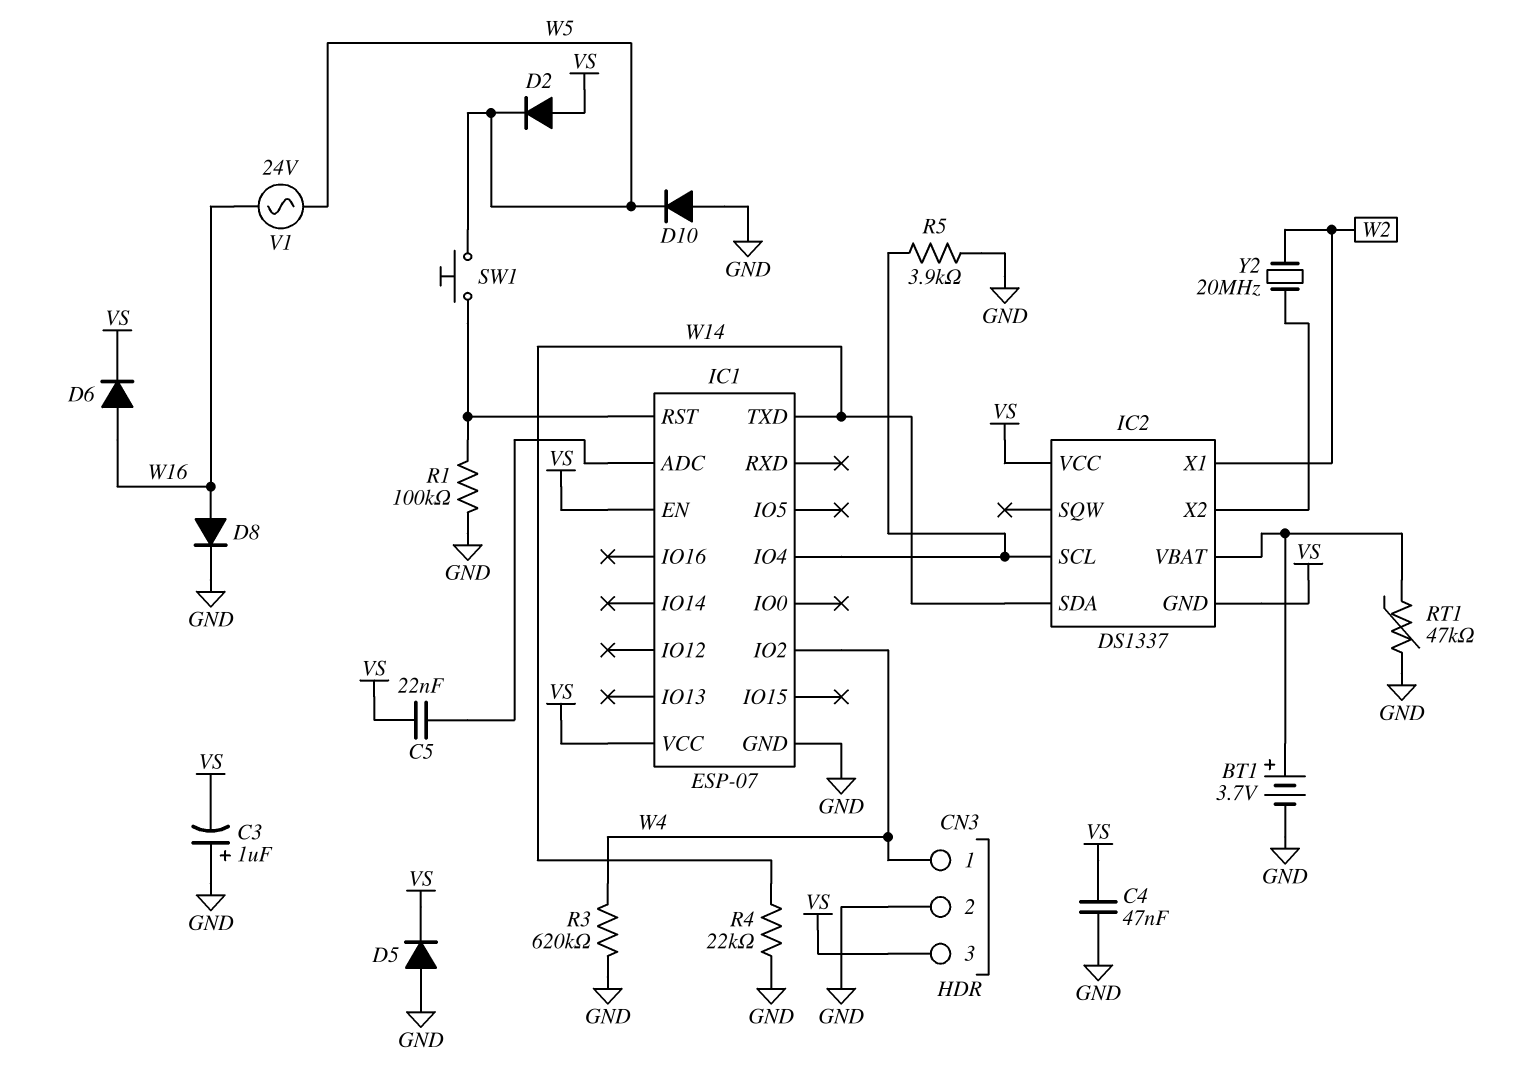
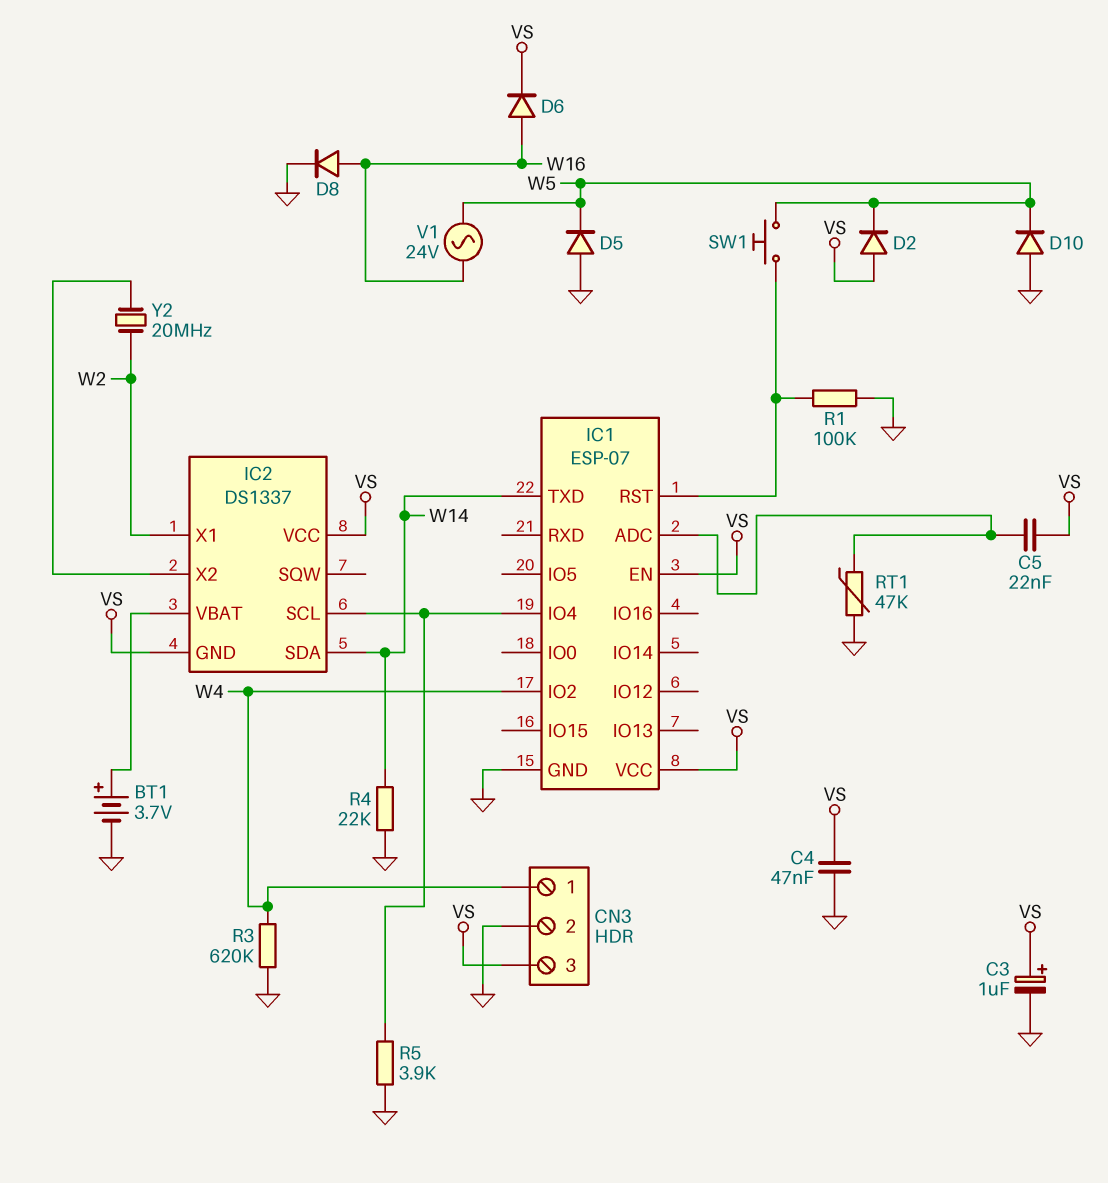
C3: 1uF (plus GND, minus VS) -> 1uF (plus VS, minus GND)
D5: diode (A GND, K VS) -> diode (A GND, K W5)
RT1: 47k (GND, IC2/VBAT) -> 47k (GND, IC1/ADC)

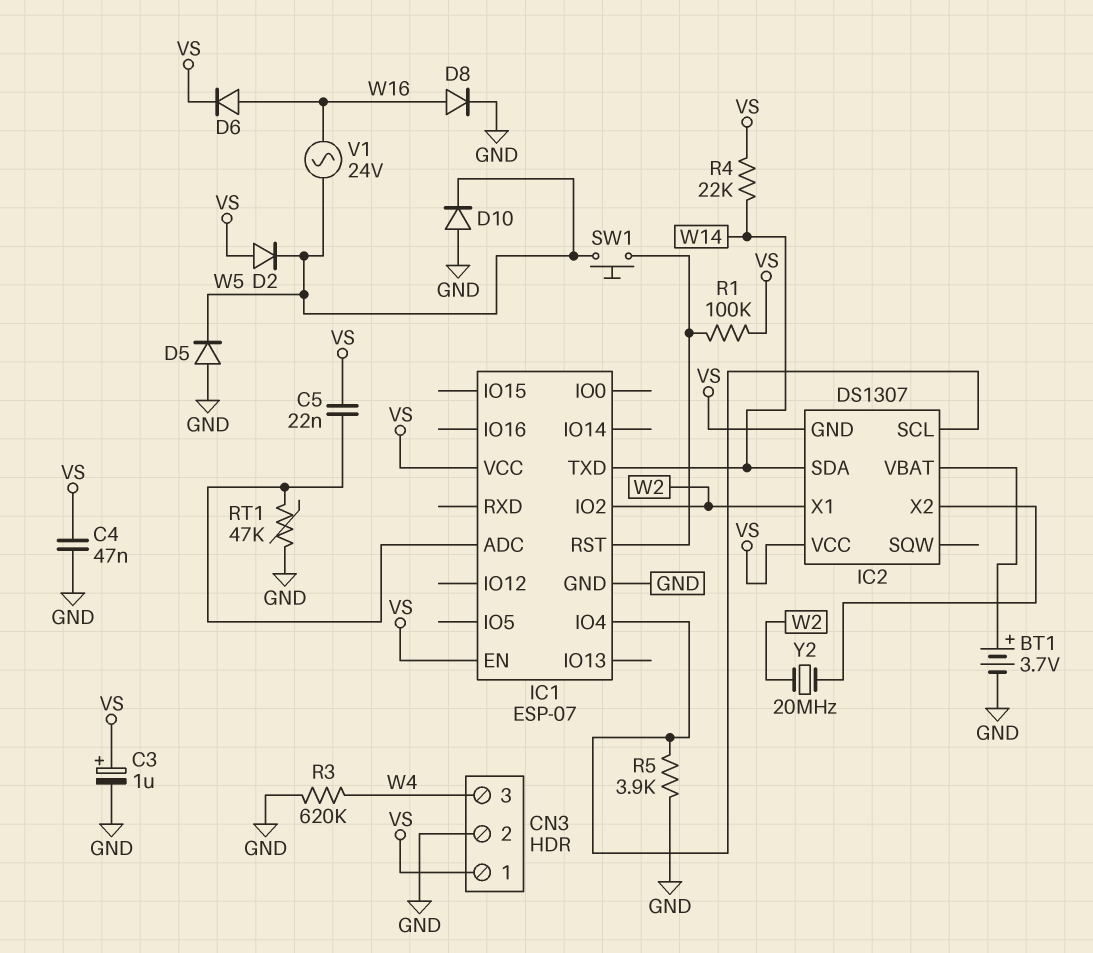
CN3 pin 1: W4 -> VS
CN3 pin 3: VS -> W4
IC1 pin IO2: W4 -> W2
IC2: DS1337 -> DS1307
R1: 100k (GND, IC1/RST) -> 100k (IC1/RST, VS)
R4: 22k (GND, W14) -> 22k (VS, W14)

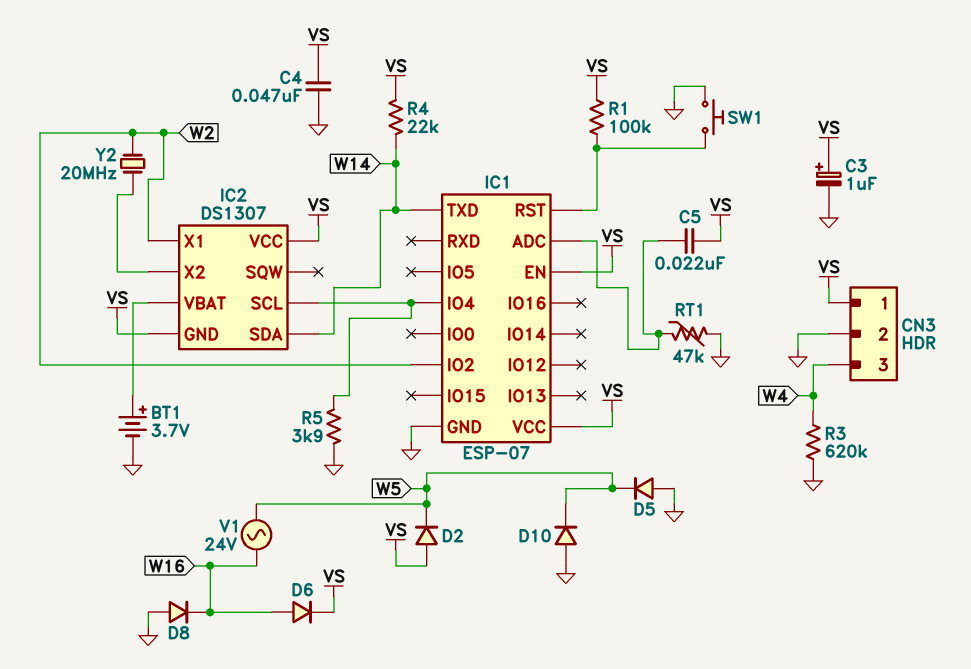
D8: diode (A W16, K GND) -> diode (A GND, K W16)
SW1: button (IC1/RST, W5) -> button (GND, IC1/RST)

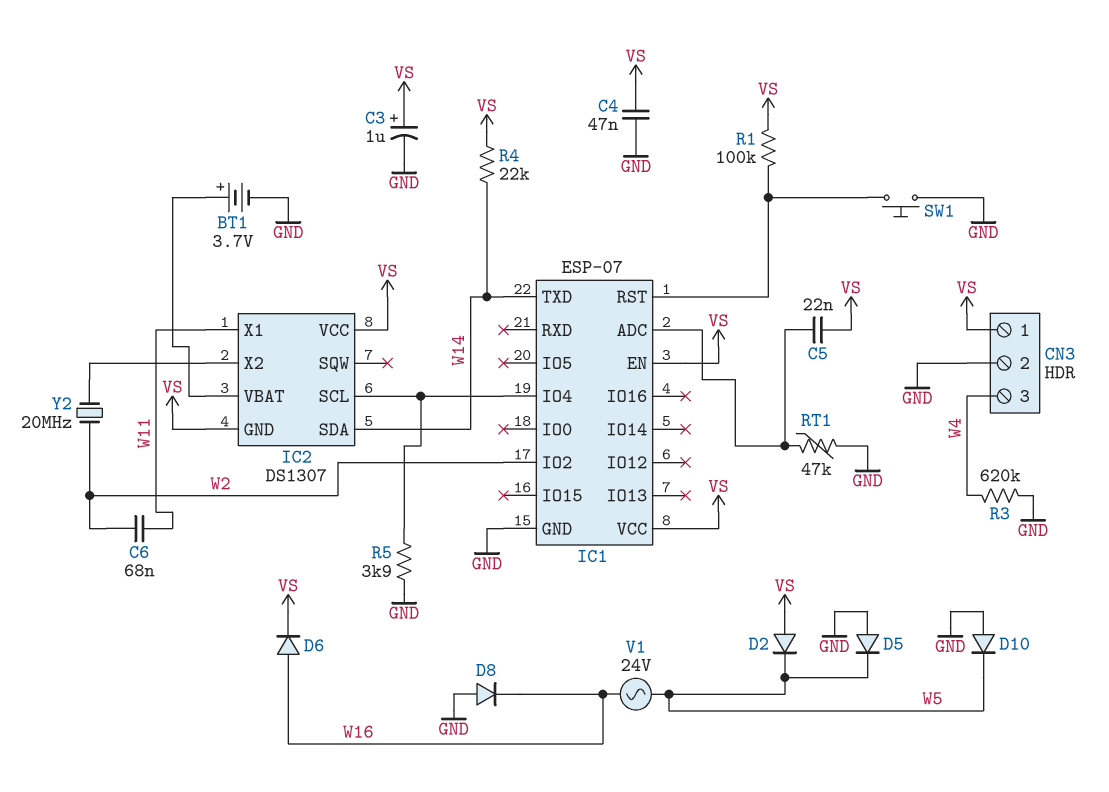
C6: none -> 68nF (W2, W11)
IC2 pin X1: W2 -> W11

